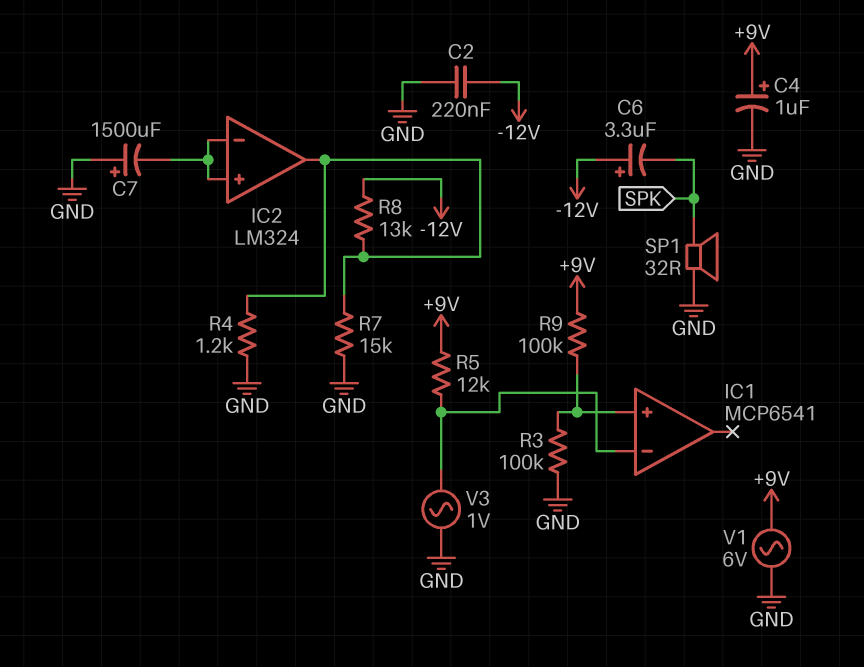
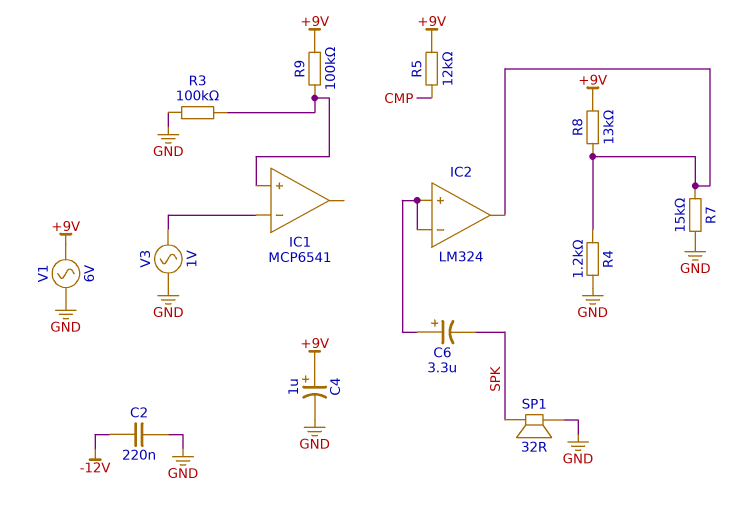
C6: 3.3uF (plus -12V, minus SPK) -> 3.3uF (plus IC2/in+, minus SPK)
C7: 1500uF (plus GND, minus IC2/in+) -> none
R5: 12k (+9V, IC1/in-) -> 12k (+9V, CMP)
R8: 13k (-12V, IC2/out) -> 13k (+9V, IC2/out)

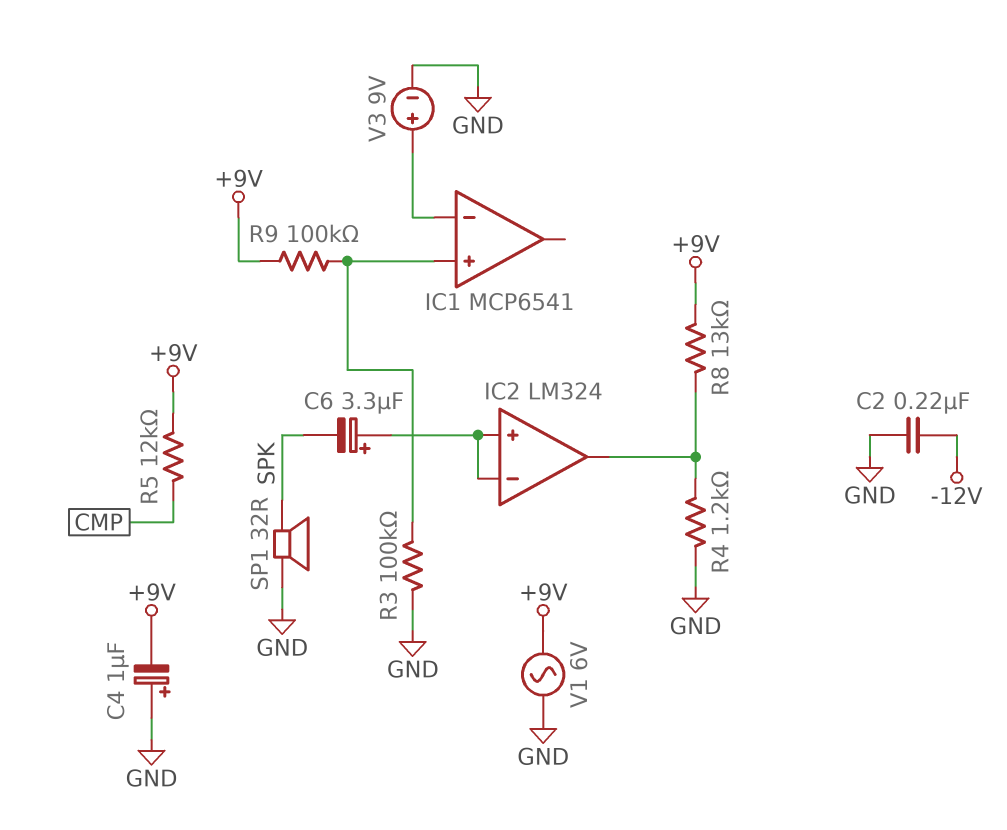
C4: 1uF (plus +9V, minus GND) -> 1uF (plus GND, minus +9V)
R7: 15k (GND, IC2/out) -> none
V3: AC 1V (GND, IC1/in-) -> 9V (plus IC1/in-, minus GND)

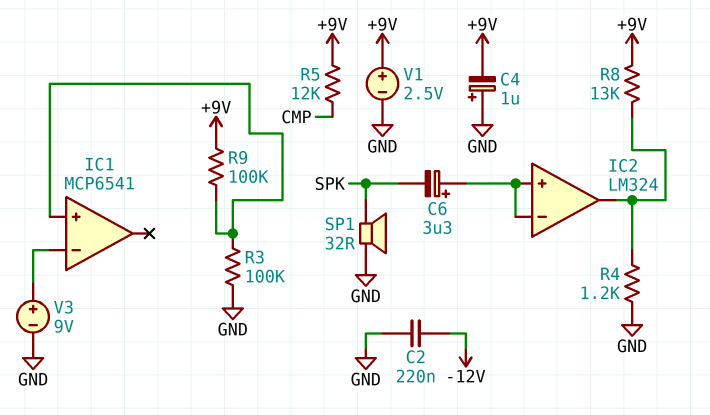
V1: AC 6V (+9V, GND) -> 2.5V (plus +9V, minus GND)

